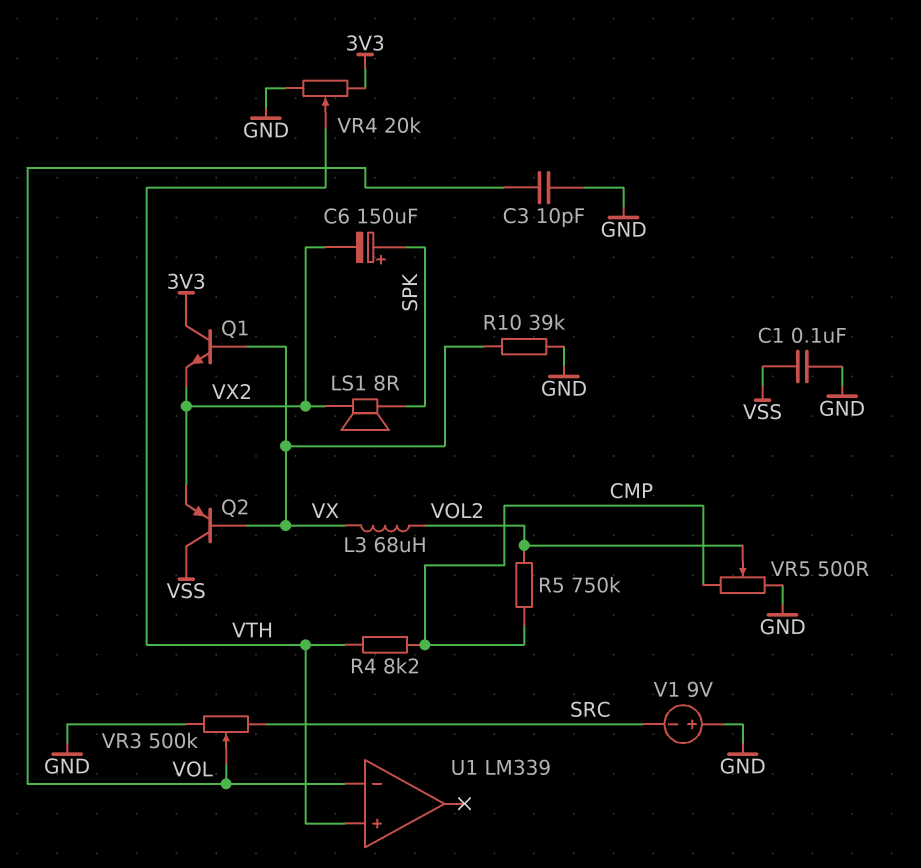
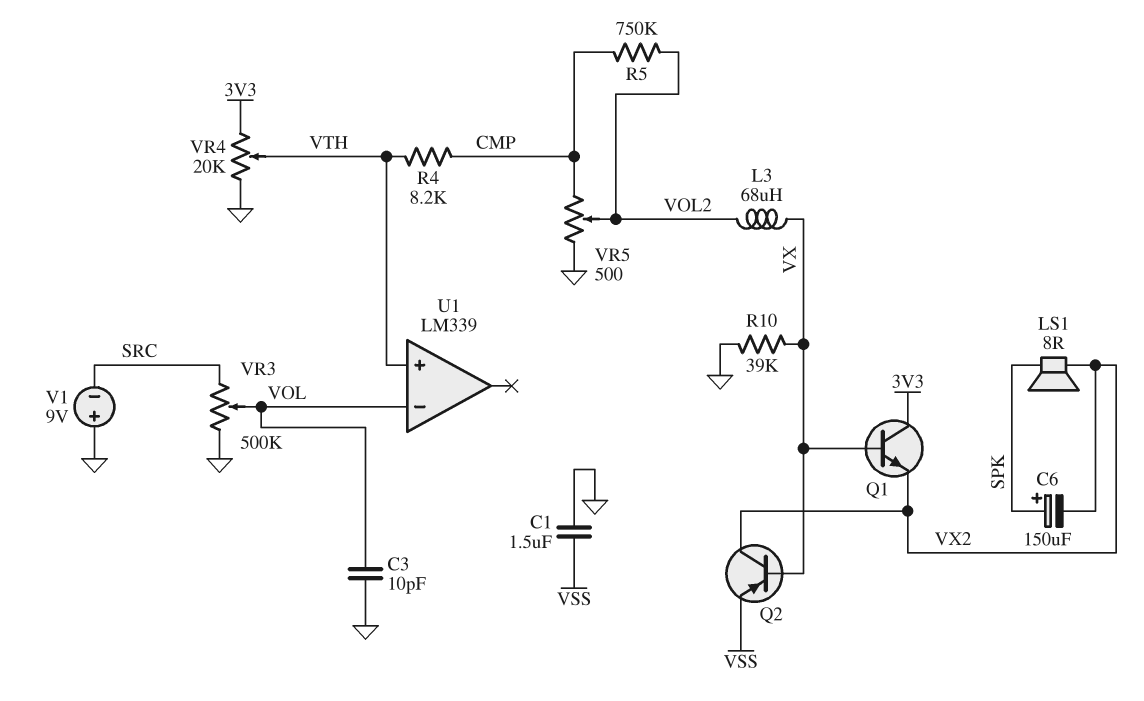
C1: 100nF (GND, VSS) -> 1.5uF (GND, VSS)
Q2: PNP (B VX, C VSS, E VX2) -> PNP (B VX, C VX2, E VSS)

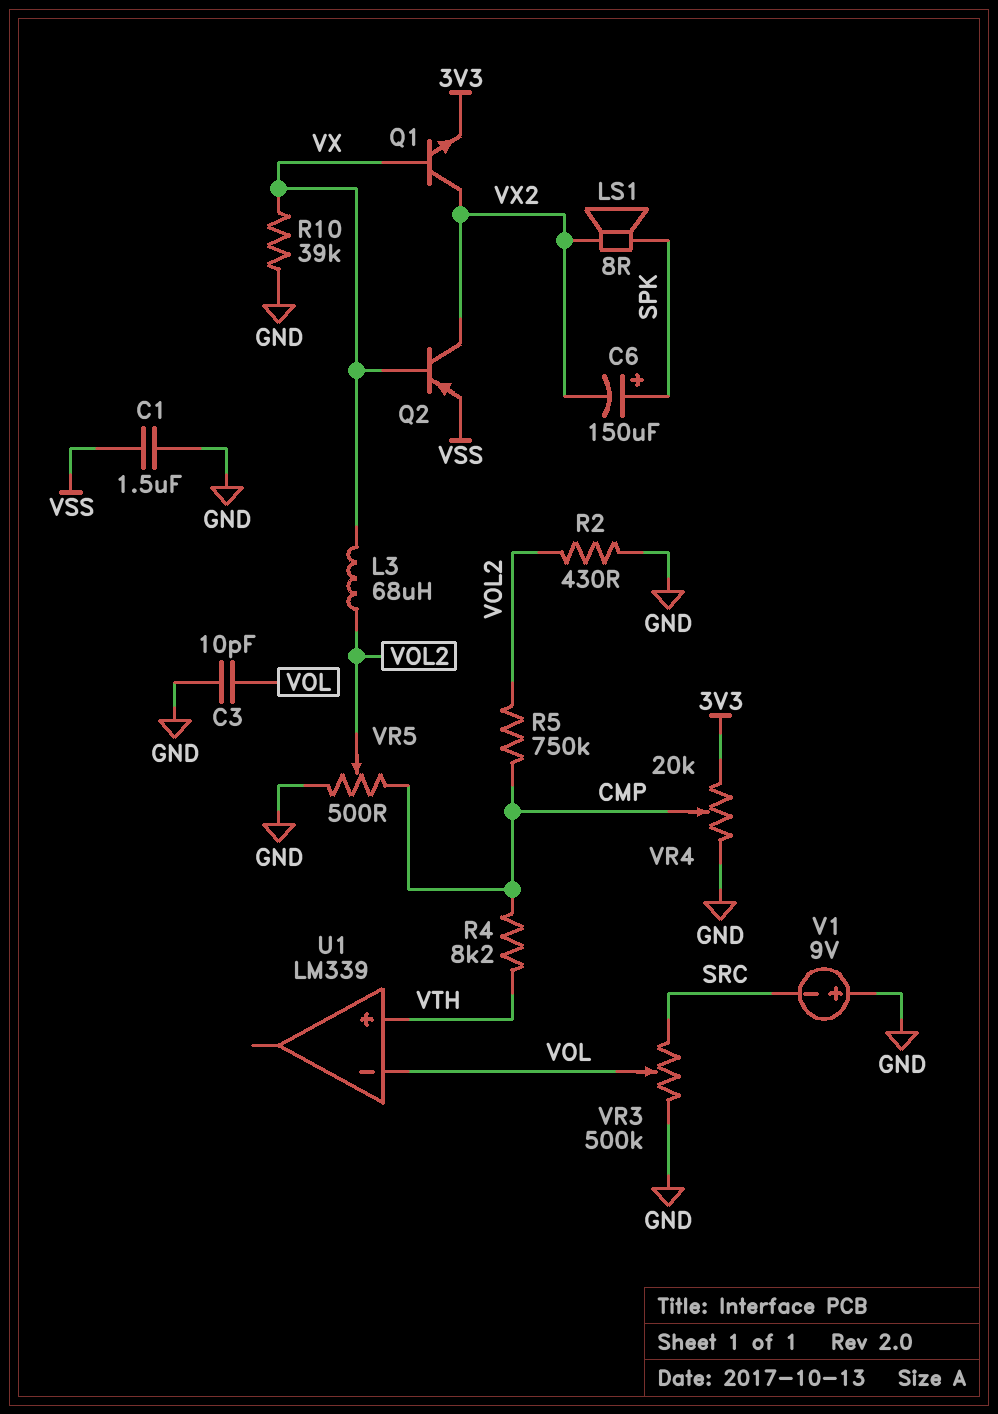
Q1: NPN (B VX, C 3V3, E VX2) -> NPN (B VX, C VX2, E 3V3)
R2: none -> 430 (GND, VOL2)
VR4: 20k (3V3, GND, wiper VTH) -> 20k (3V3, GND, wiper CMP)

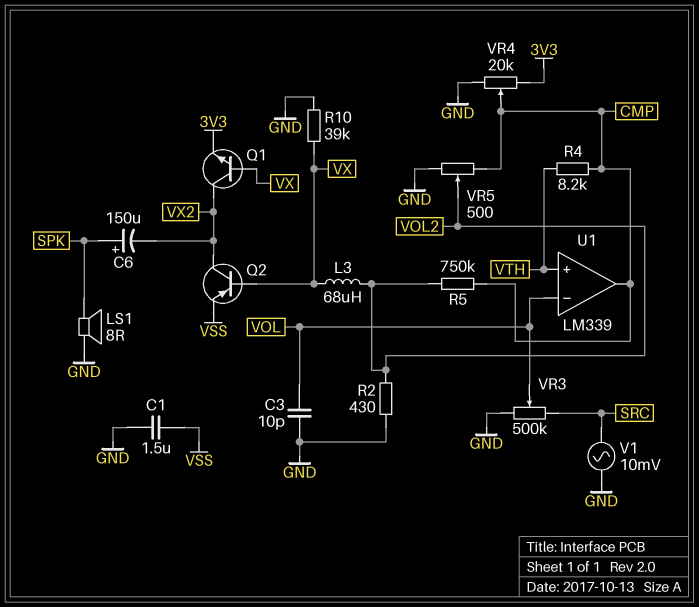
LS1: speaker 8R (SPK, VX2) -> speaker 8R (GND, SPK)
U1 pin out: none -> CMP
V1: 9V (plus GND, minus SRC) -> AC 10mV (GND, SRC)

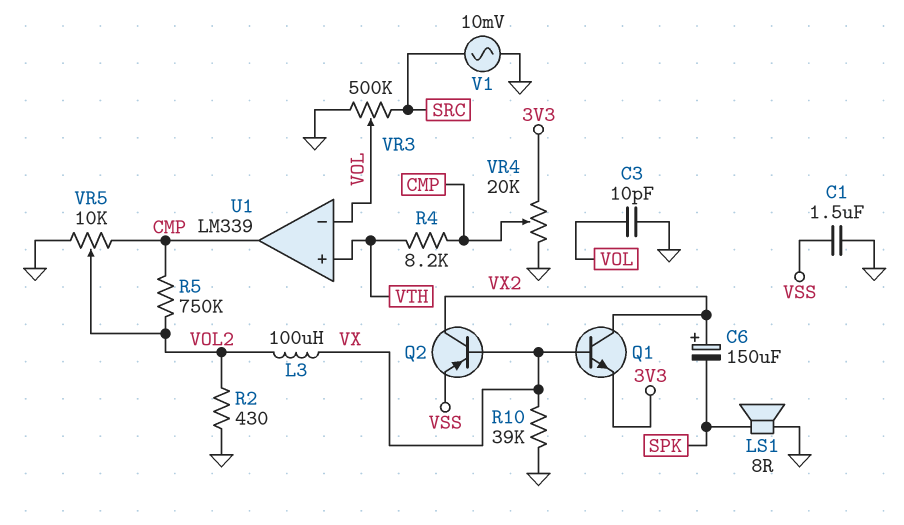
C6: 150uF (plus SPK, minus VX2) -> 150uF (plus VX2, minus SPK)
L3: 68uH (VOL2, VX) -> 100uH (VOL2, VX)
VR5: 500 (CMP, GND, wiper VOL2) -> 10k (CMP, GND, wiper VOL2)

